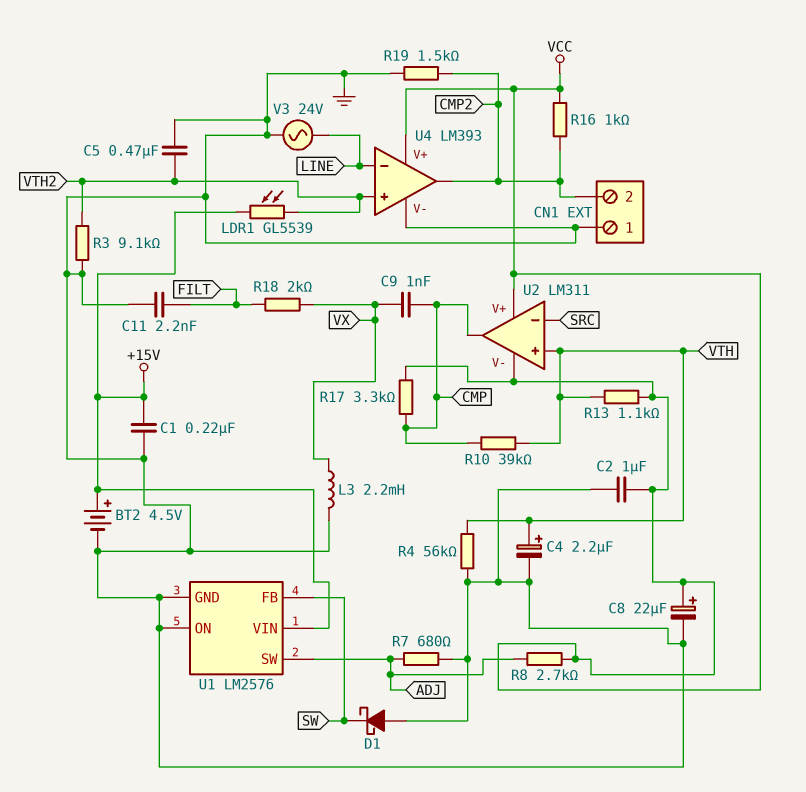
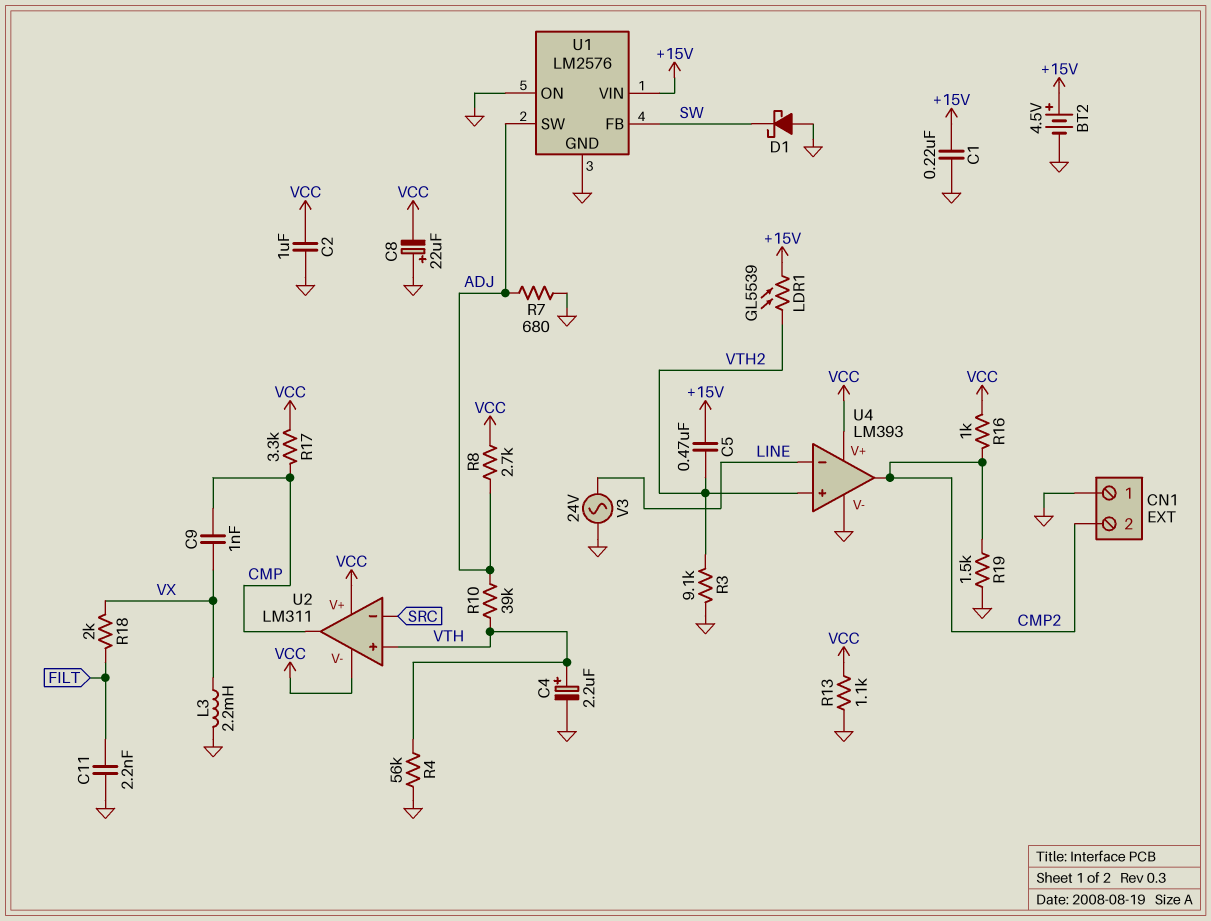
C5: 470nF (GND, VTH2) -> 470nF (+15V, VTH2)
C8: 22uF (plus VCC, minus GND) -> 22uF (plus GND, minus VCC)
R10: 39k (CMP, VTH) -> 39k (ADJ, VTH)
R13: 1.1k (VCC, VTH) -> 1.1k (GND, VCC)

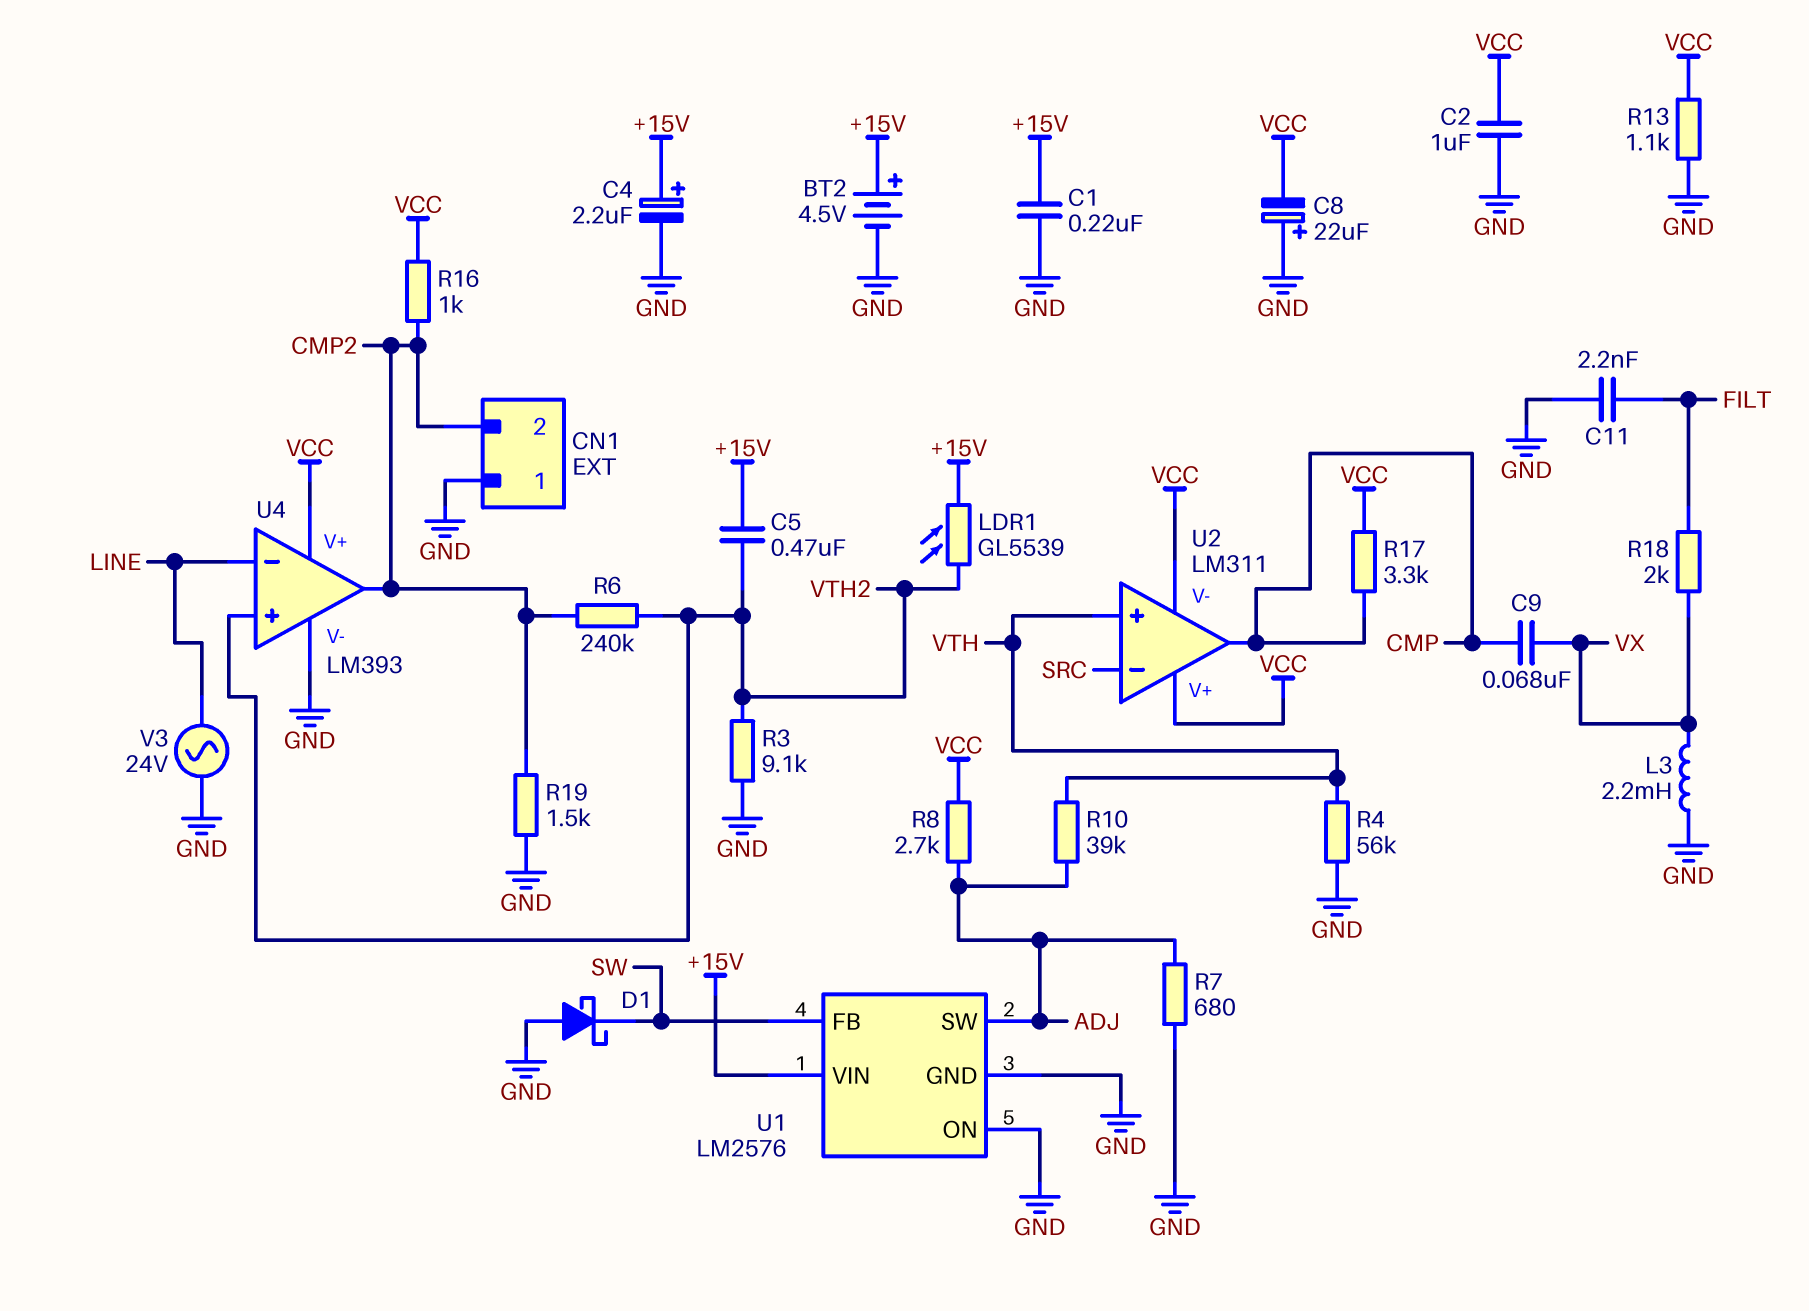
C4: 2.2uF (plus VTH, minus GND) -> 2.2uF (plus +15V, minus GND)
C9: 1nF (CMP, VX) -> 68nF (CMP, VX)
R6: none -> 240k (CMP2, VTH2)

